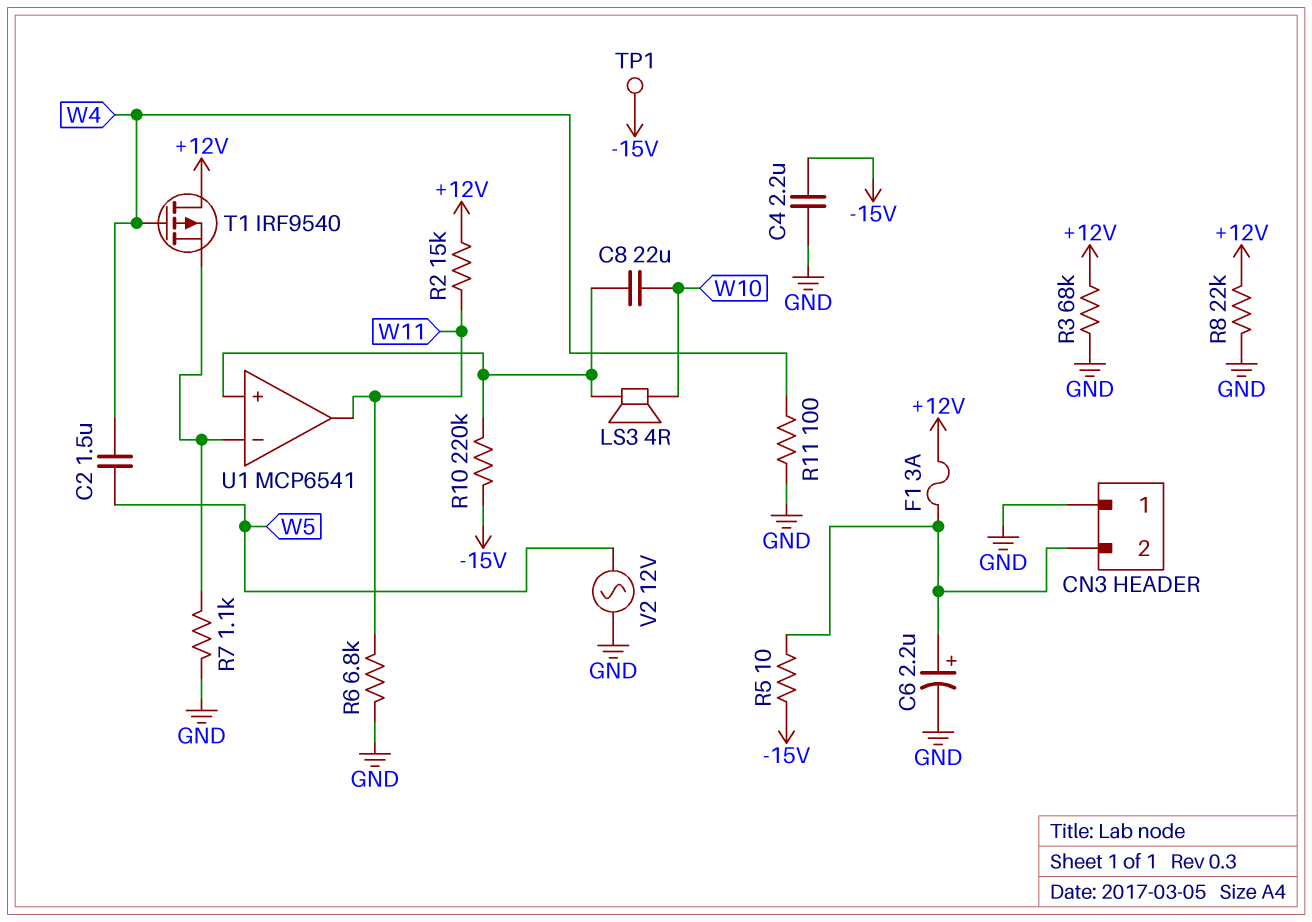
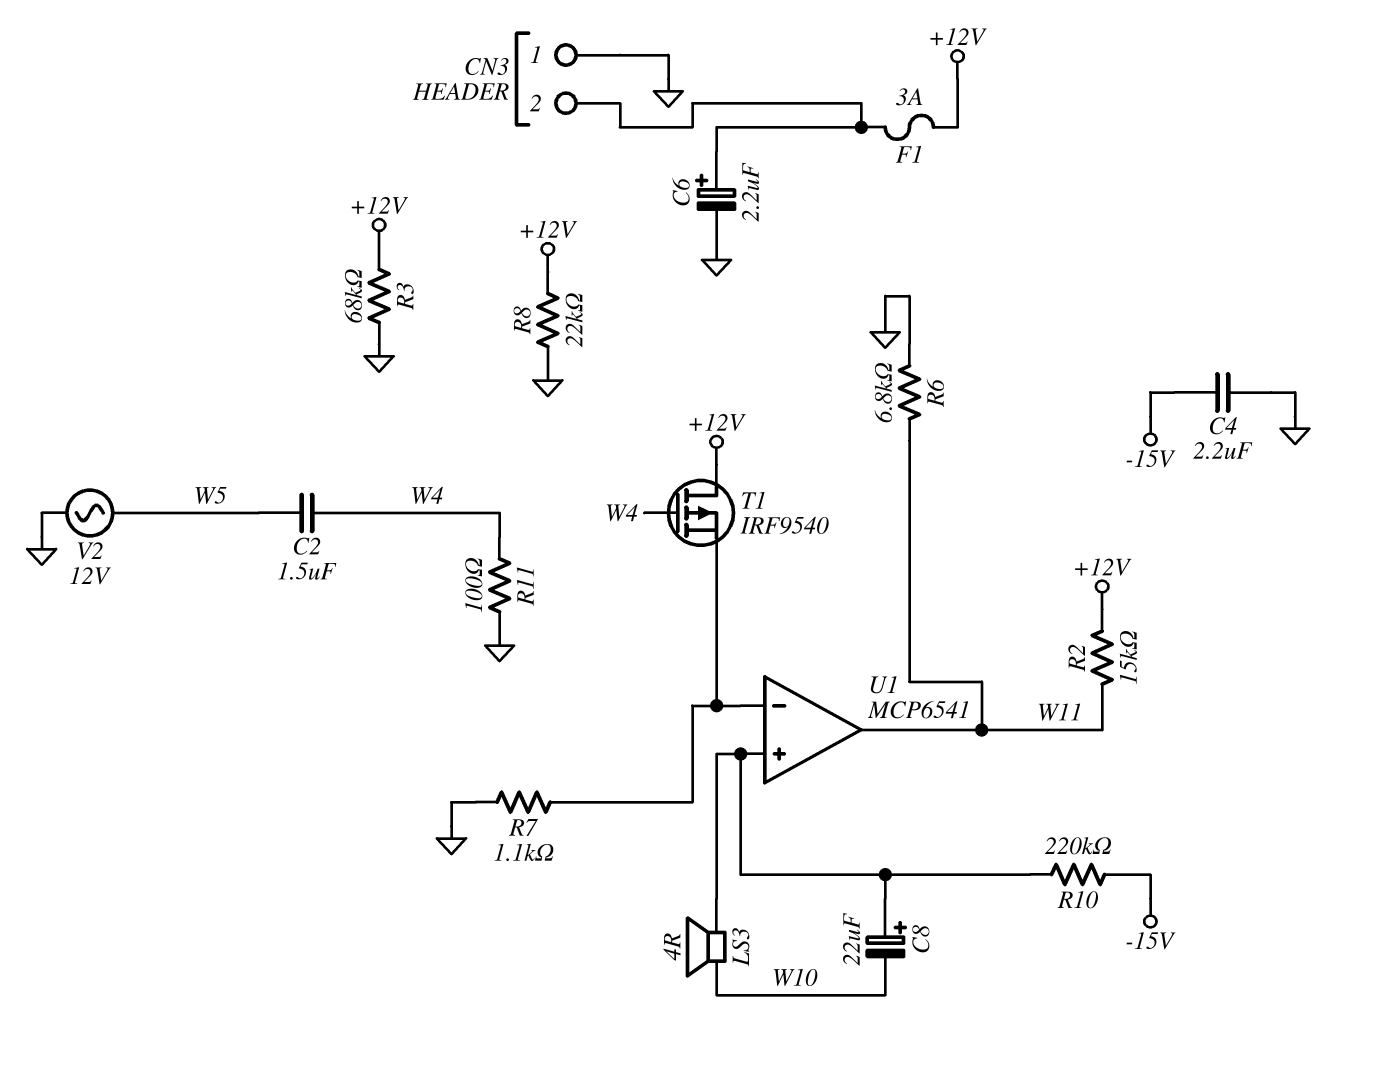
C8: 22uF (U1/in+, W10) -> 22uF (plus U1/in+, minus W10)
R5: 10 (-15V, CN3/2) -> none
TP1: test point (-15V) -> none

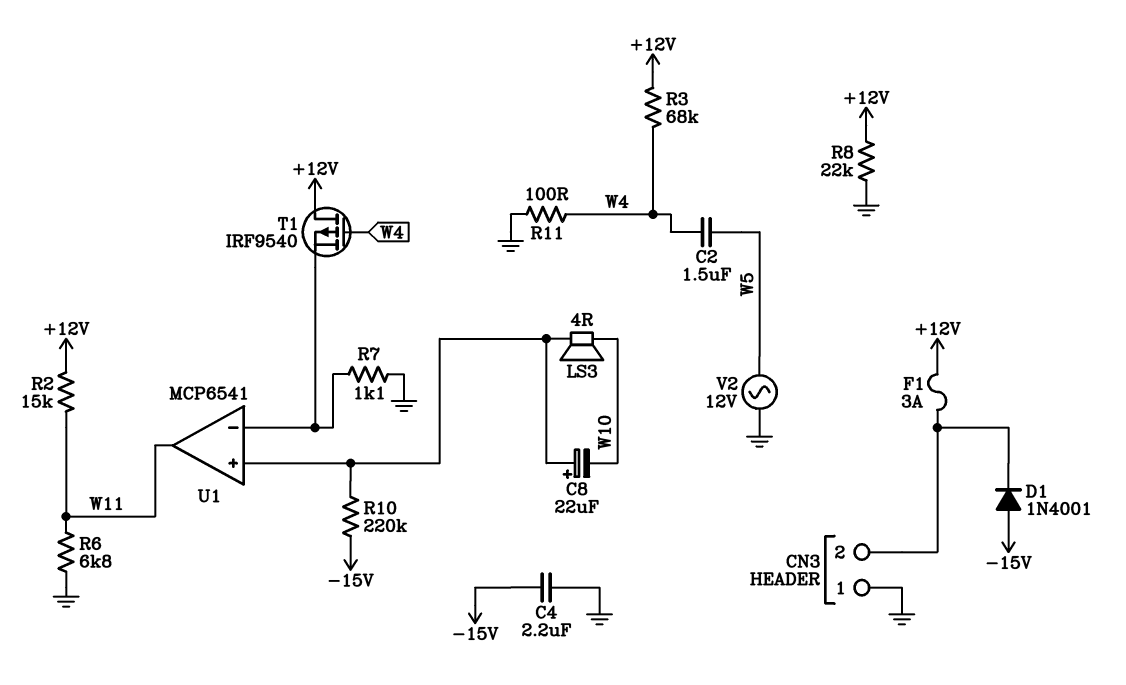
C6: 2.2uF (plus CN3/2, minus GND) -> none
D1: none -> diode 1N4001 (A -15V, K CN3/2)
R3: 68k (+12V, GND) -> 68k (+12V, W4)

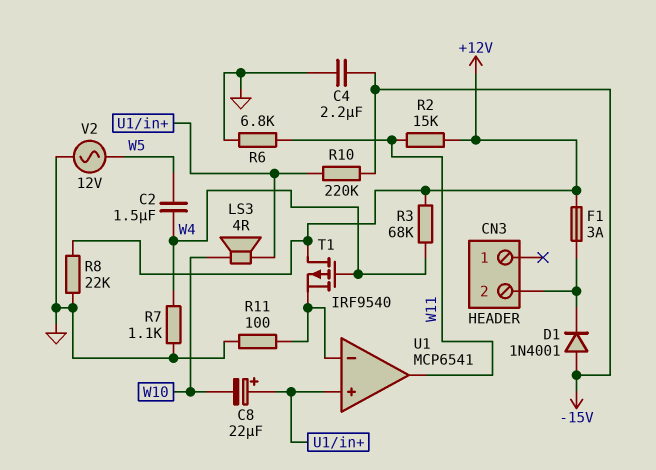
CN3 pin 1: GND -> none
R7: 1.1k (GND, U1/in-) -> 1.1k (GND, W4)
R11: 100 (GND, W4) -> 100 (GND, U1/in-)

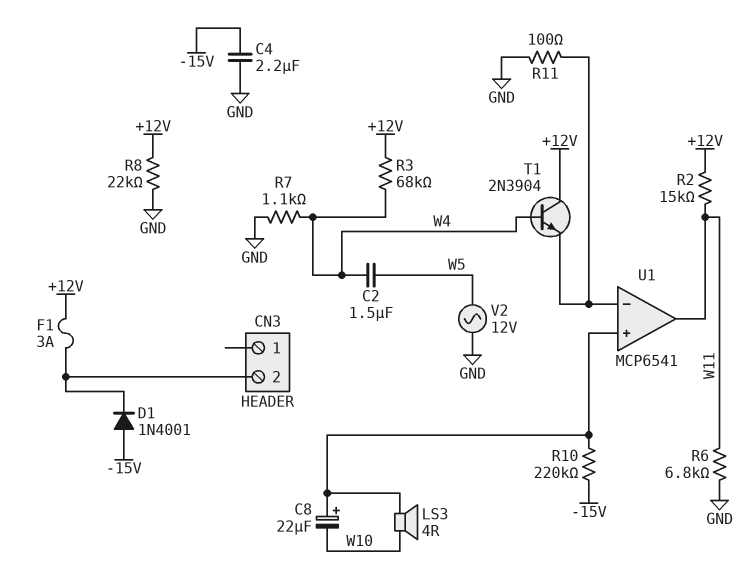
T1: PMOS IRF9540 (G W4, D +12V, S U1/in-) -> NPN 2N3904 (B W4, C +12V, E U1/in-)

